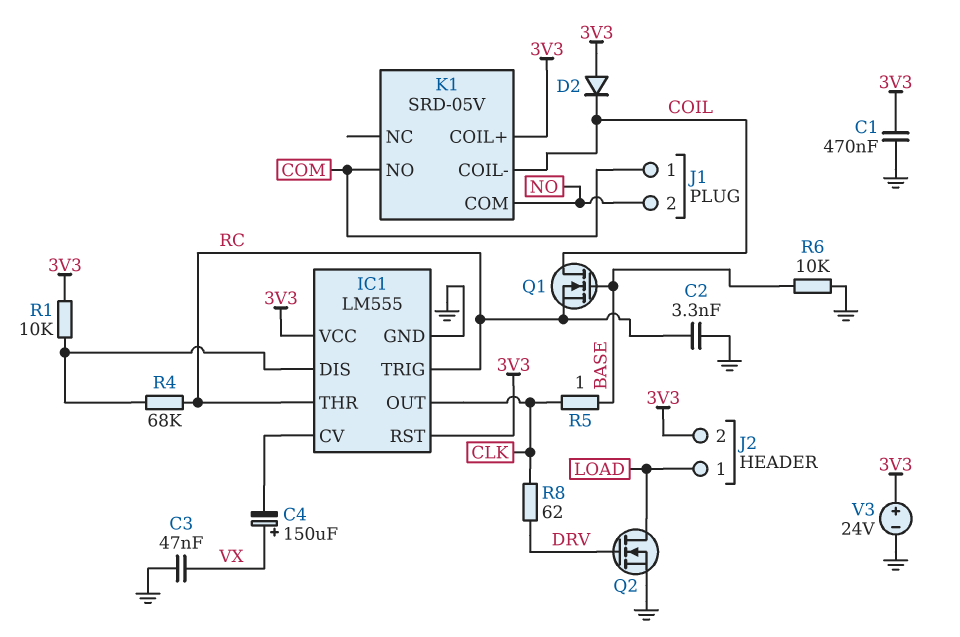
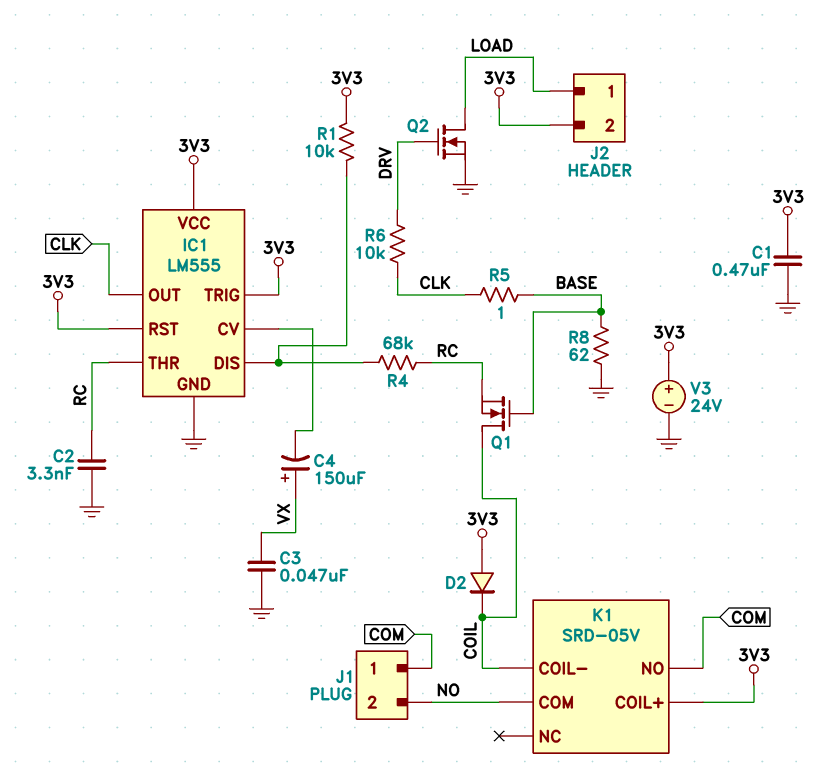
IC1 pin TRIG: RC -> 3V3
R6: 10k (BASE, GND) -> 10k (CLK, DRV)
R8: 62 (CLK, DRV) -> 62 (BASE, GND)

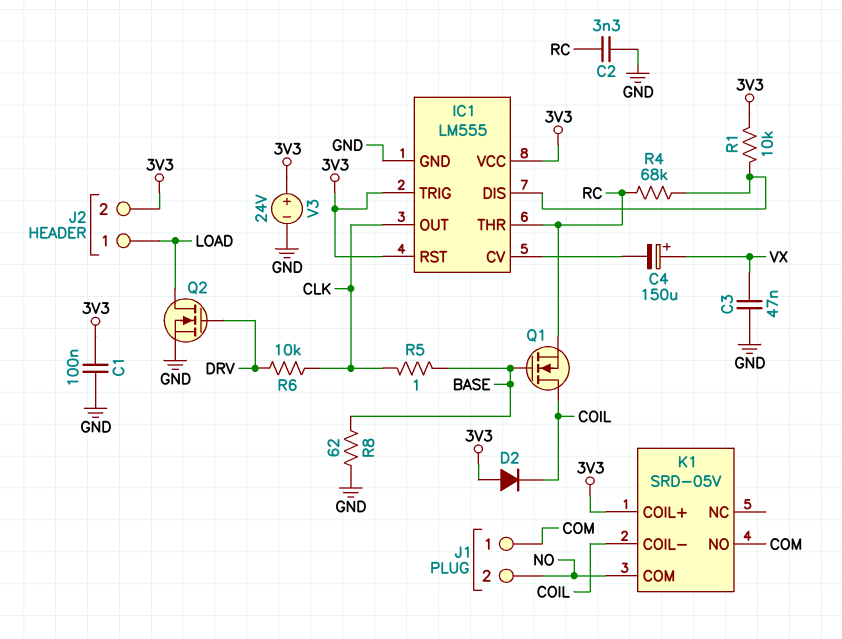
C1: 470nF (3V3, GND) -> 100nF (3V3, GND)

